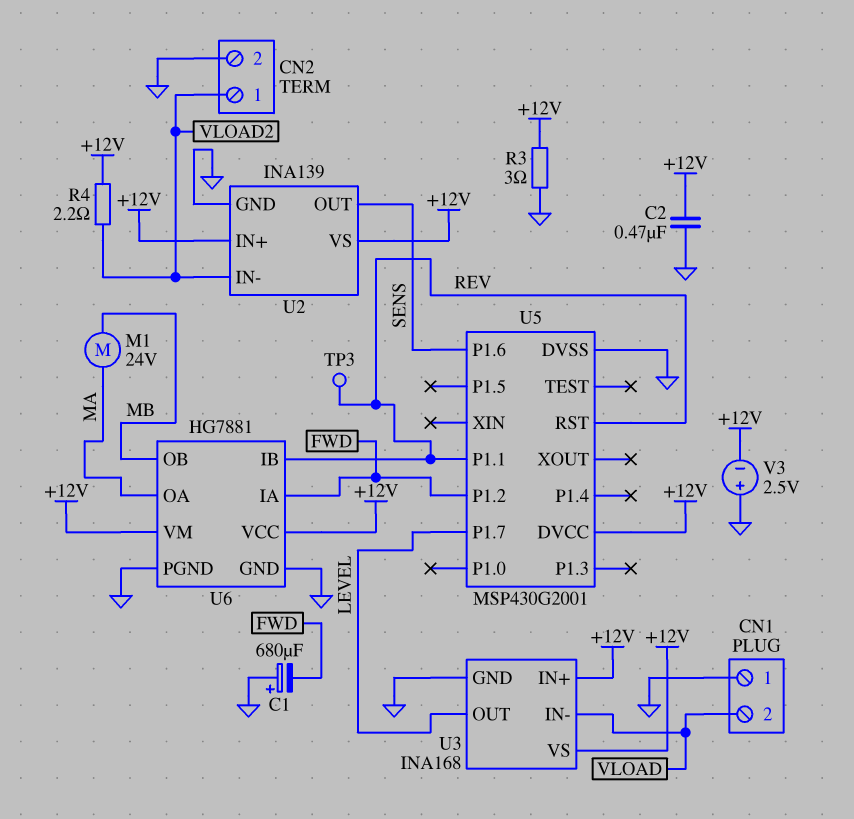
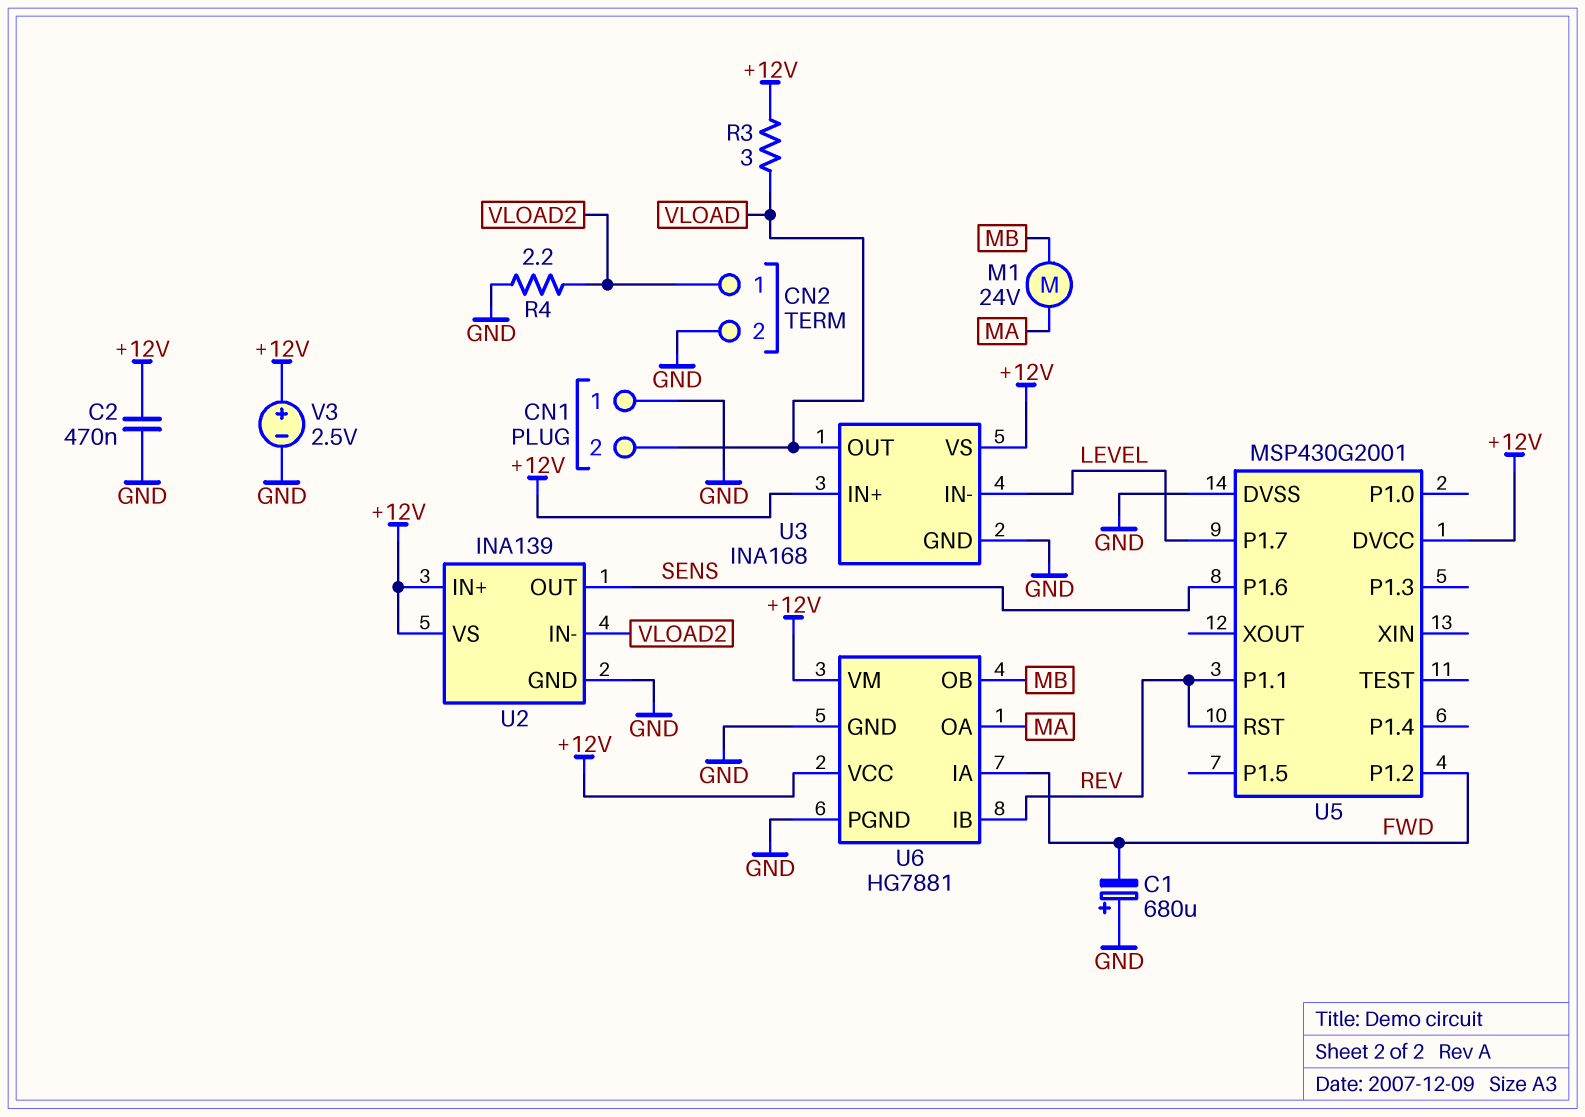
R3: 3 (+12V, GND) -> 3 (+12V, VLOAD)
R4: 2.2 (+12V, VLOAD2) -> 2.2 (GND, VLOAD2)
TP3: test point (REV) -> none
U3 pin IN-: VLOAD -> LEVEL
U3 pin OUT: LEVEL -> VLOAD
V3: 2.5V (plus GND, minus +12V) -> 2.5V (plus +12V, minus GND)

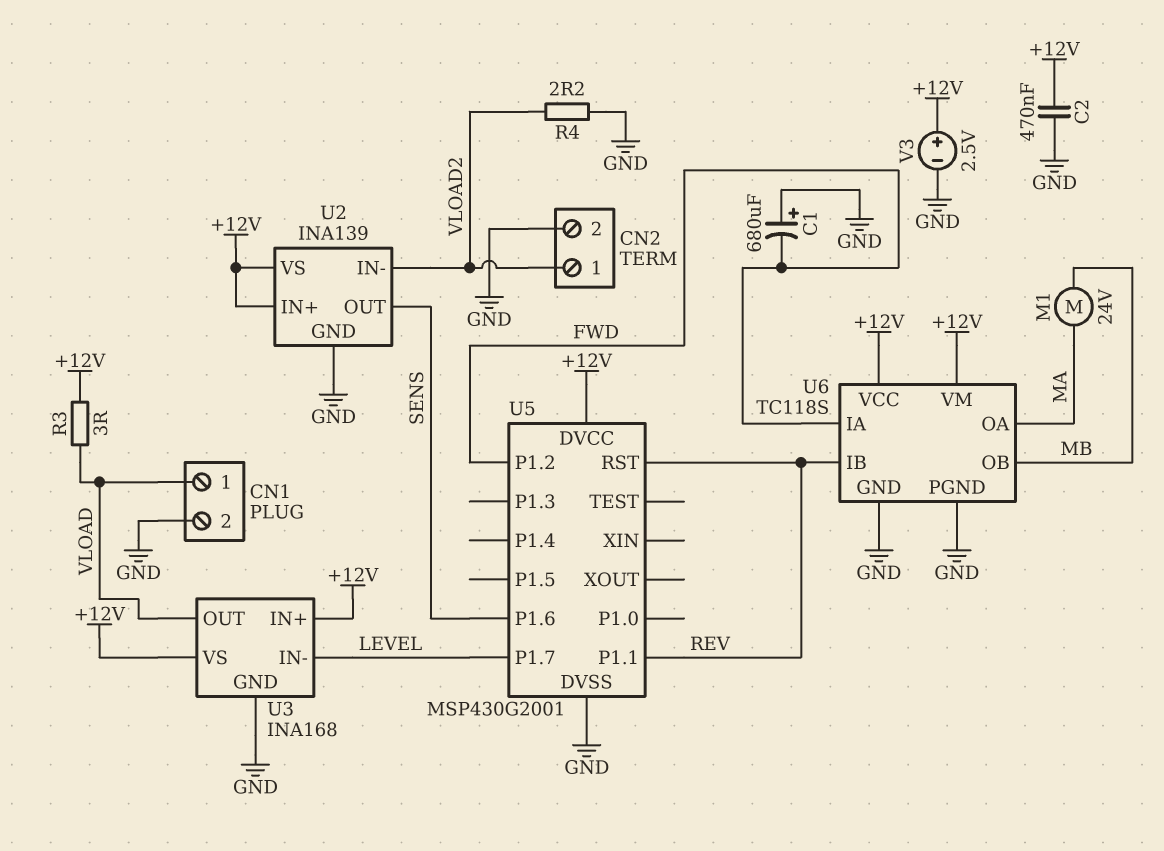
CN1 pin 1: GND -> VLOAD
CN1 pin 2: VLOAD -> GND
U6: HG7881 -> TC118S

